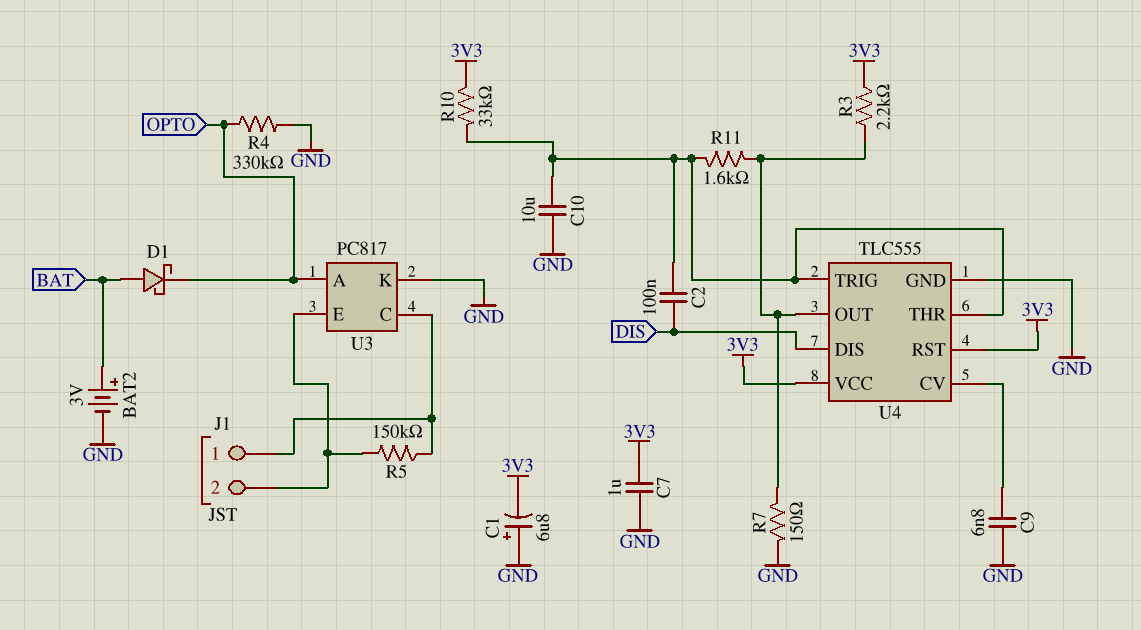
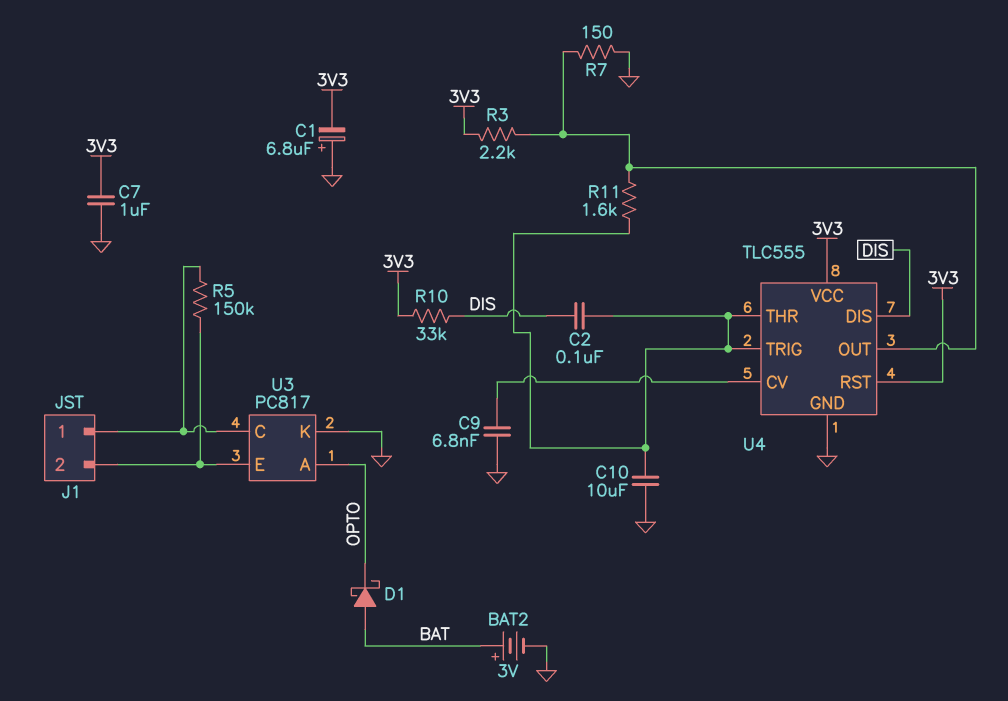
R4: 330k (GND, OPTO) -> none
R10: 33k (3V3, U4/THR) -> 33k (3V3, DIS)

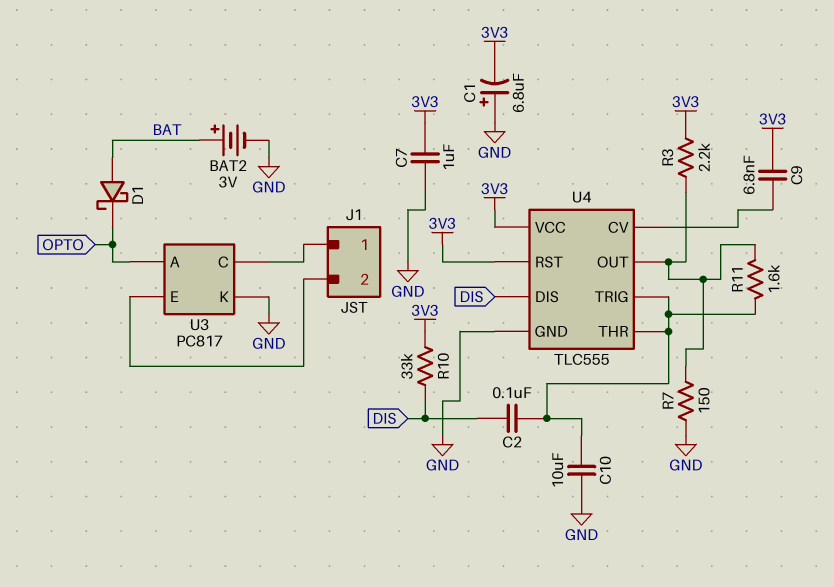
C9: 6.8nF (GND, U4/CV) -> 6.8nF (3V3, U4/CV)
R5: 150k (J1/1, J1/2) -> none

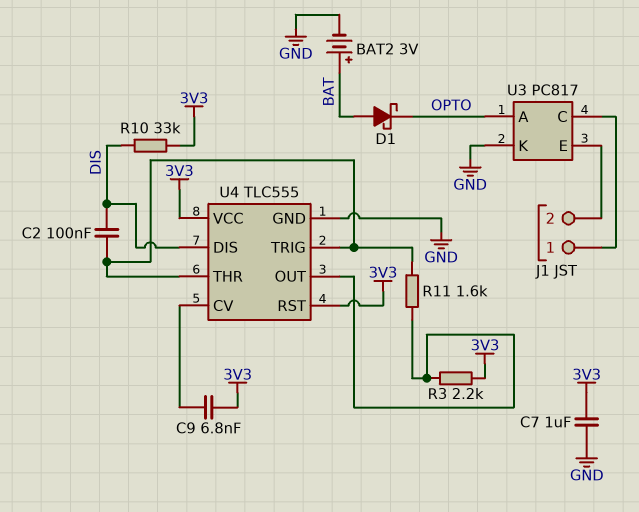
C1: 6.8uF (plus GND, minus 3V3) -> none
C10: 10uF (GND, U4/THR) -> none
R7: 150 (GND, U4/OUT) -> none

